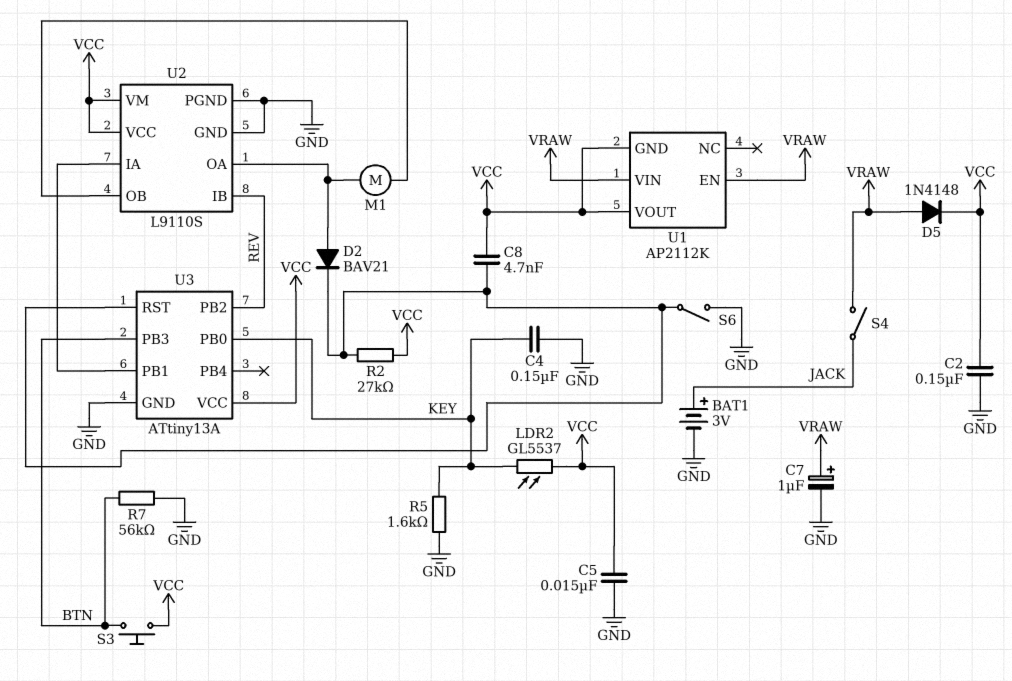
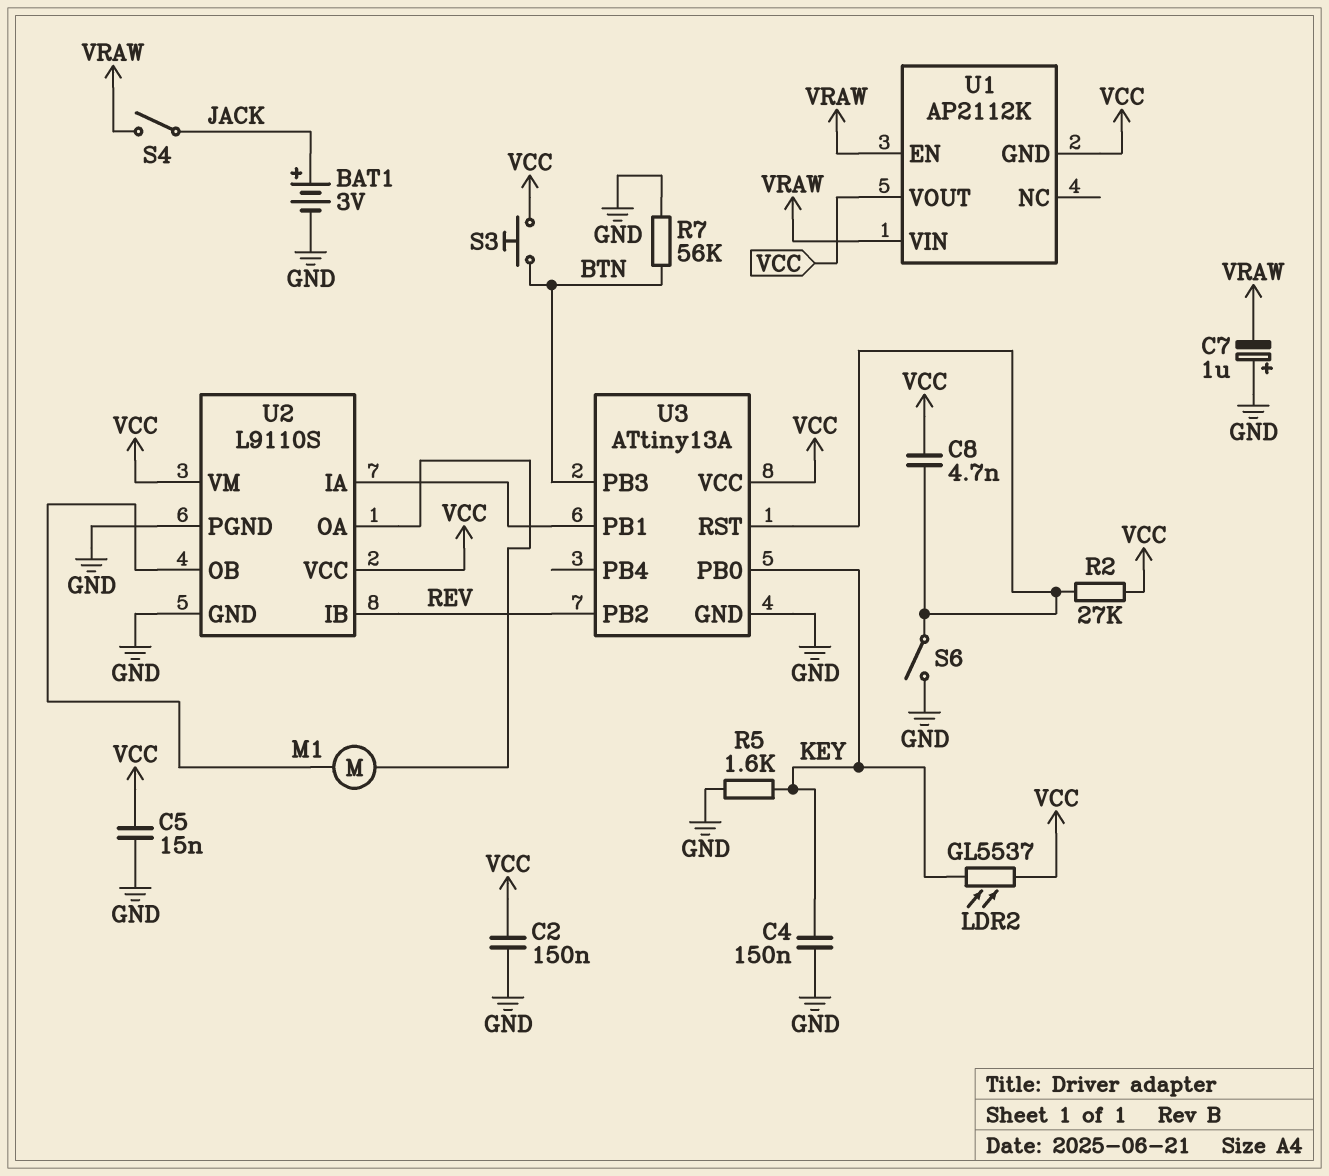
C7: 1uF (plus VRAW, minus GND) -> 1uF (plus GND, minus VRAW)
D2: diode BAV21 (A U2/OA, K U3/RST) -> none
D5: diode 1N4148 (A VRAW, K VCC) -> none

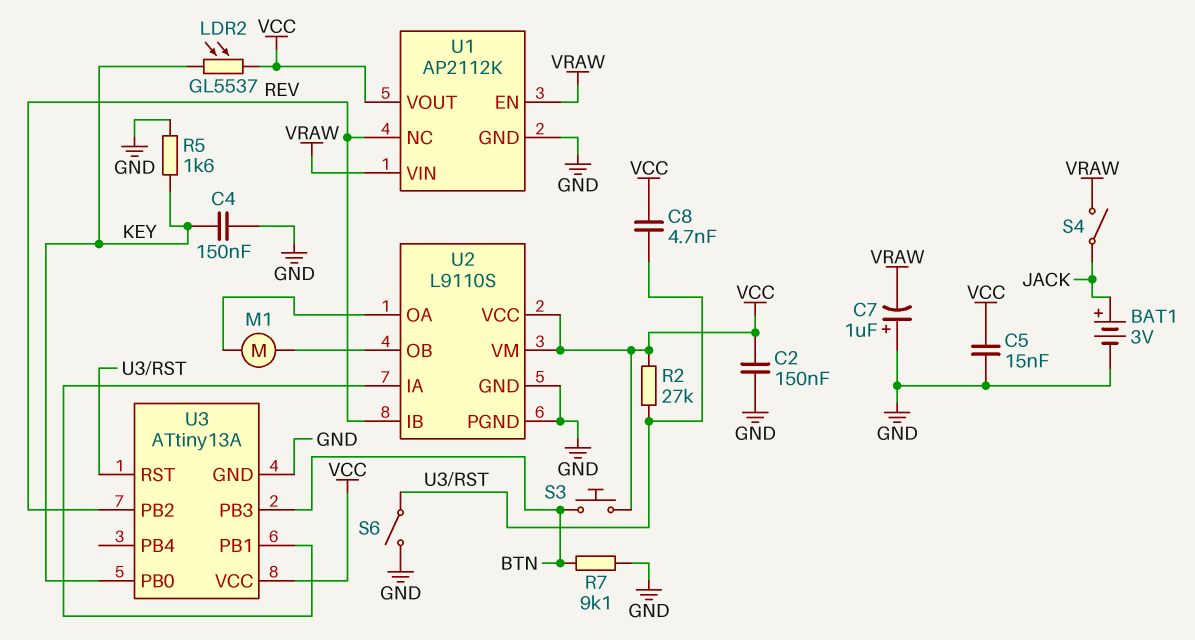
R7: 56k (BTN, GND) -> 9.1k (BTN, GND)
U1 pin GND: VCC -> GND
U1 pin NC: none -> REV

